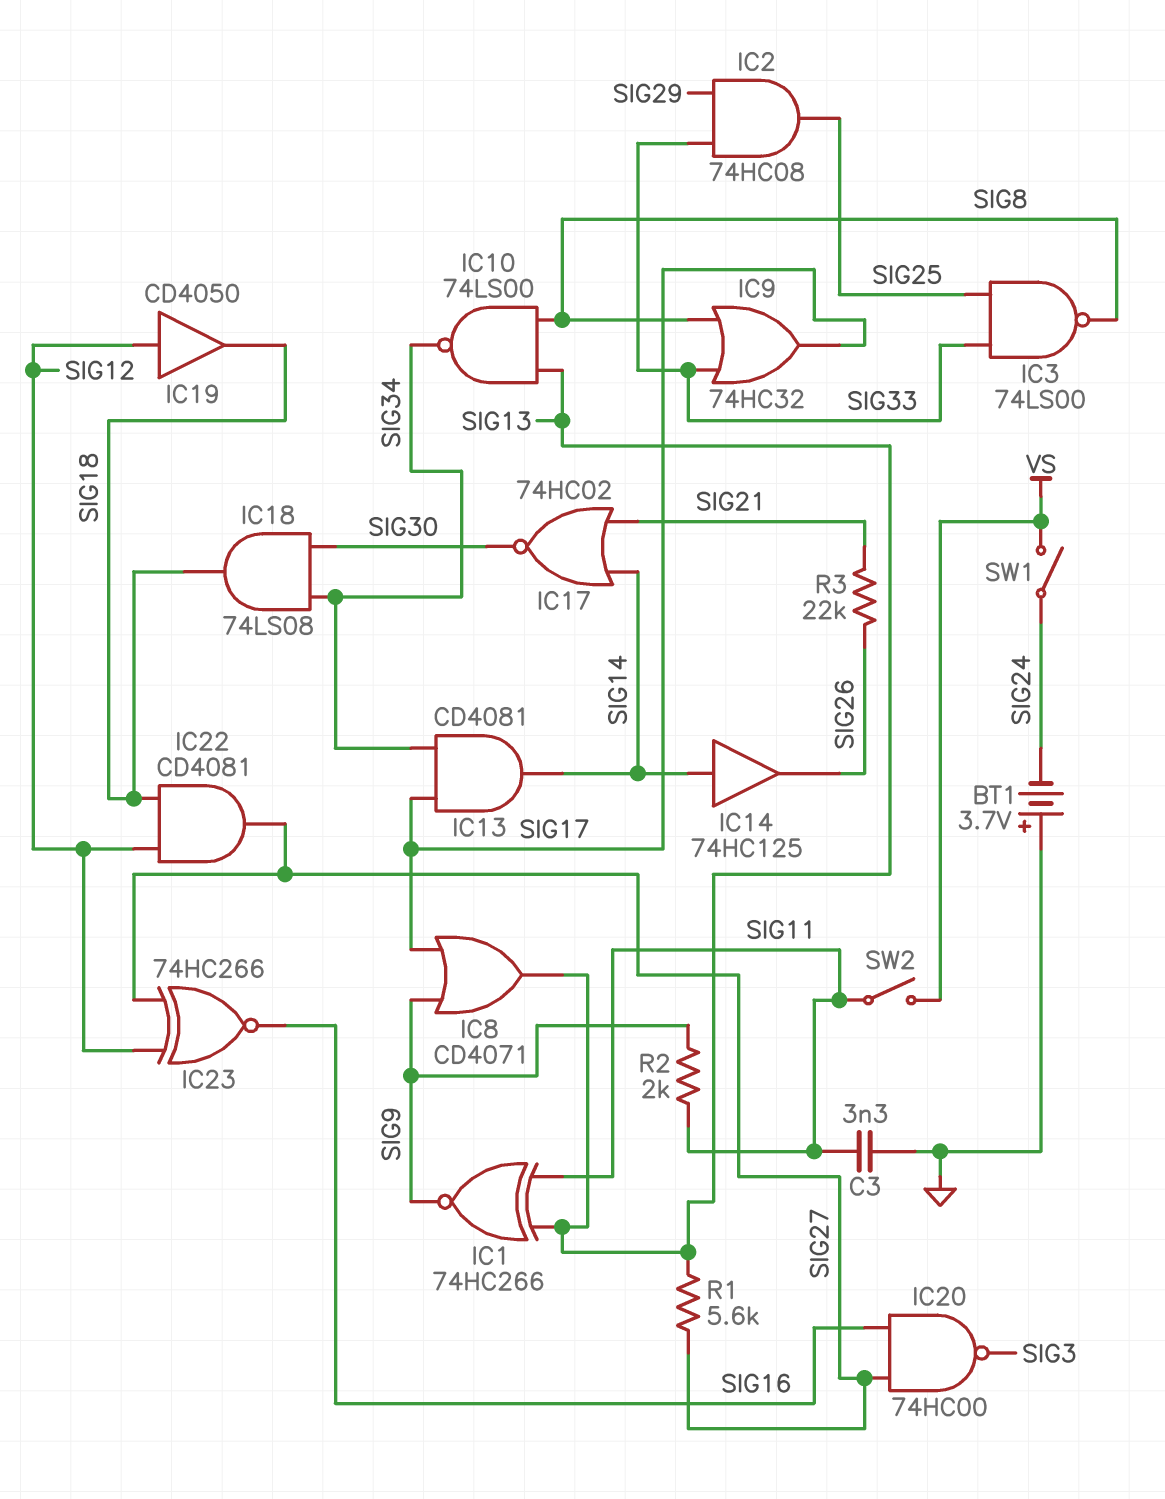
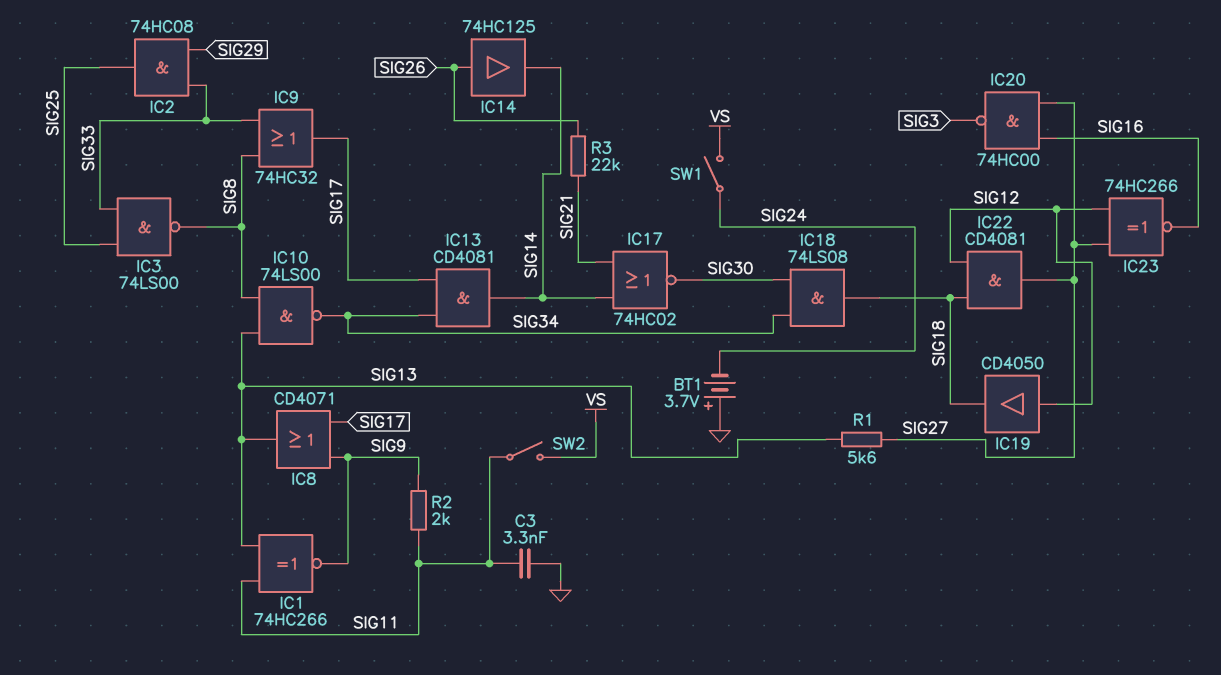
IC14: buffer 74HC125 (in SIG14, out SIG26) -> buffer 74HC125 (in SIG26, out SIG14)

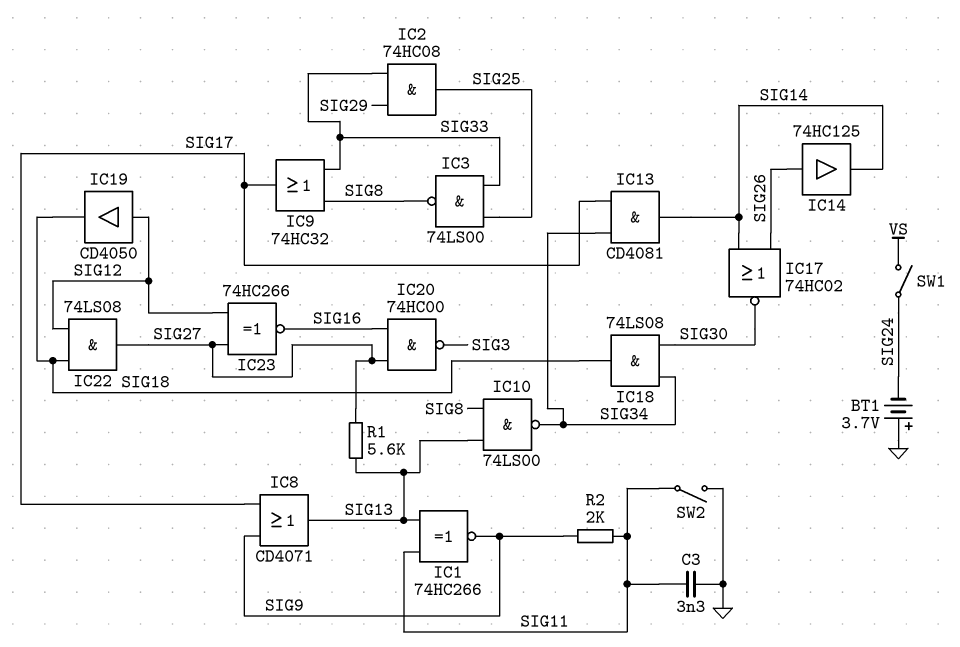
IC17: NOR 74HC02 (in SIG14, in SIG21, out SIG30) -> NOR 74HC02 (in SIG14, in SIG26, out SIG30)
IC22: AND CD4081 (in SIG12, in SIG18, out SIG27) -> AND 74LS08 (in SIG12, in SIG18, out SIG27)
R3: 22k (SIG21, SIG26) -> none
SW2: switch (SIG11, VS) -> switch (GND, SIG11)

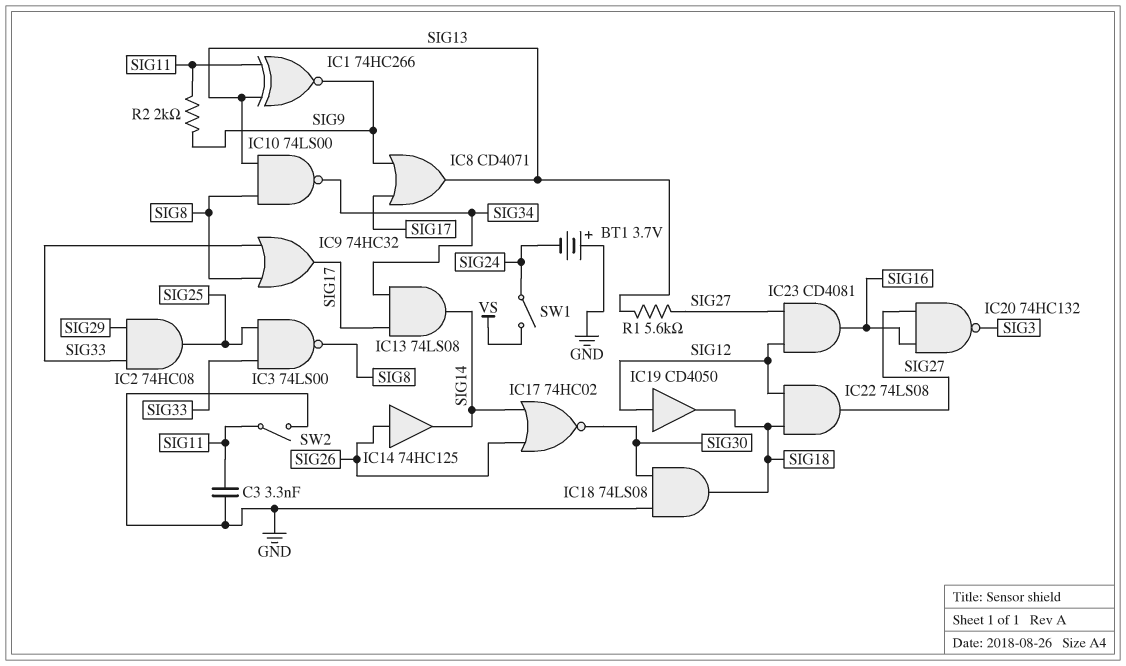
IC13: AND CD4081 (in SIG17, in SIG34, out SIG14) -> AND 74LS08 (in SIG17, in SIG34, out SIG14)
IC18: AND 74LS08 (in SIG30, in SIG34, out SIG18) -> AND 74LS08 (in GND, in SIG30, out SIG18)
IC20: NAND 74HC00 (in SIG16, in SIG27, out SIG3) -> NAND 74HC132 (in SIG16, in SIG27, out SIG3)
IC23: XNOR 74HC266 (in SIG12, in SIG27, out SIG16) -> AND CD4081 (in SIG12, in SIG27, out SIG16)

